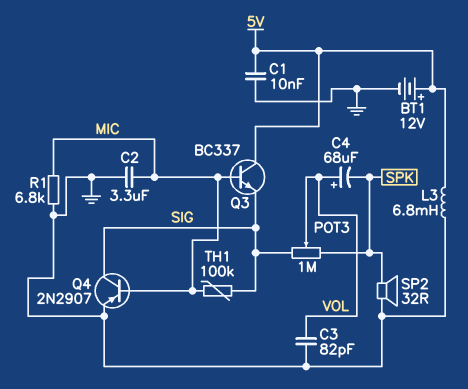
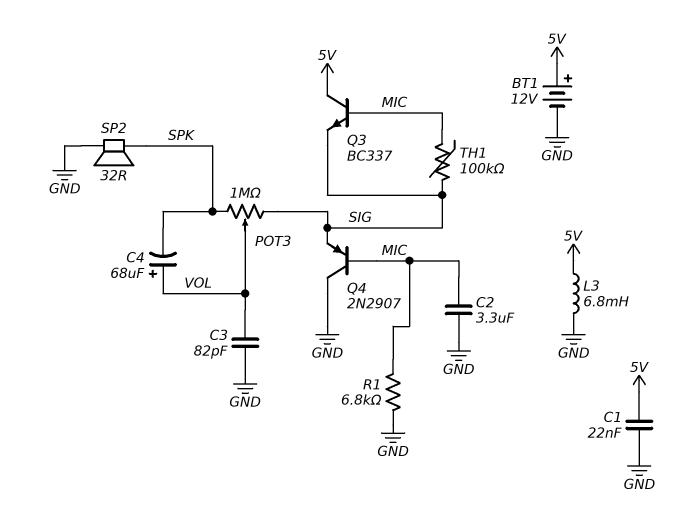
C1: 10nF (5V, GND) -> 22nF (5V, GND)
Q4: PNP 2N2907 (B MIC, C SIG, E GND) -> PNP 2N2907 (B MIC, C GND, E SIG)

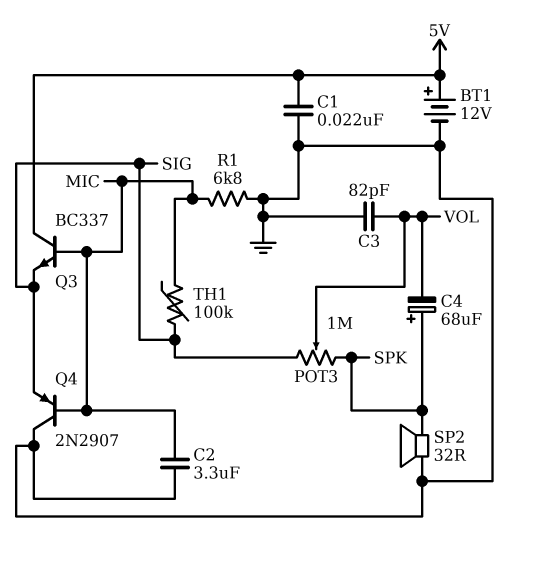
C4: 68uF (plus VOL, minus SPK) -> 68uF (plus SPK, minus VOL)
L3: 6.8mH (5V, GND) -> none

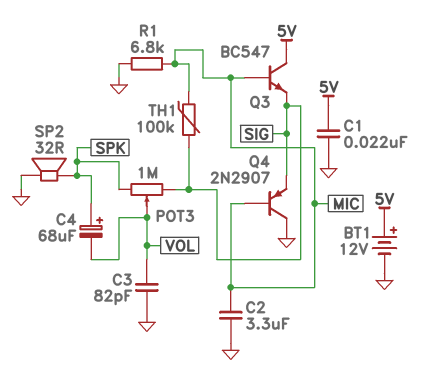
Q3: NPN BC337 (B MIC, C 5V, E SIG) -> NPN BC547 (B MIC, C 5V, E SIG)

